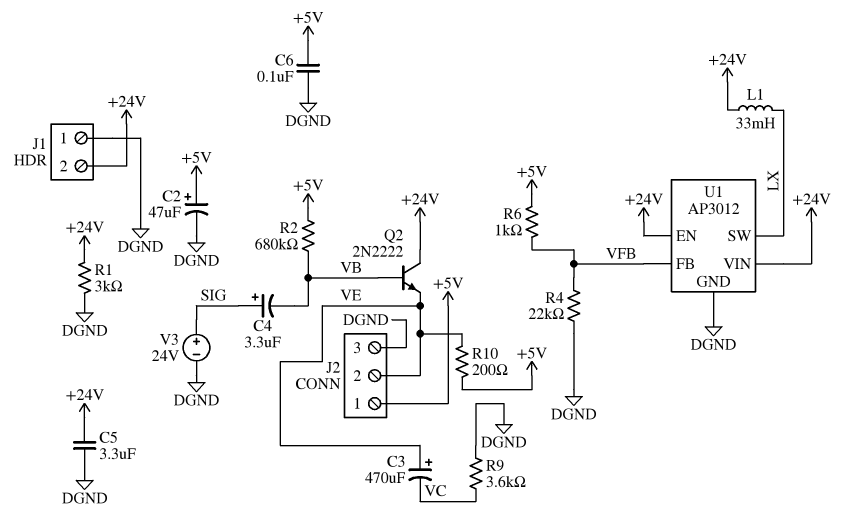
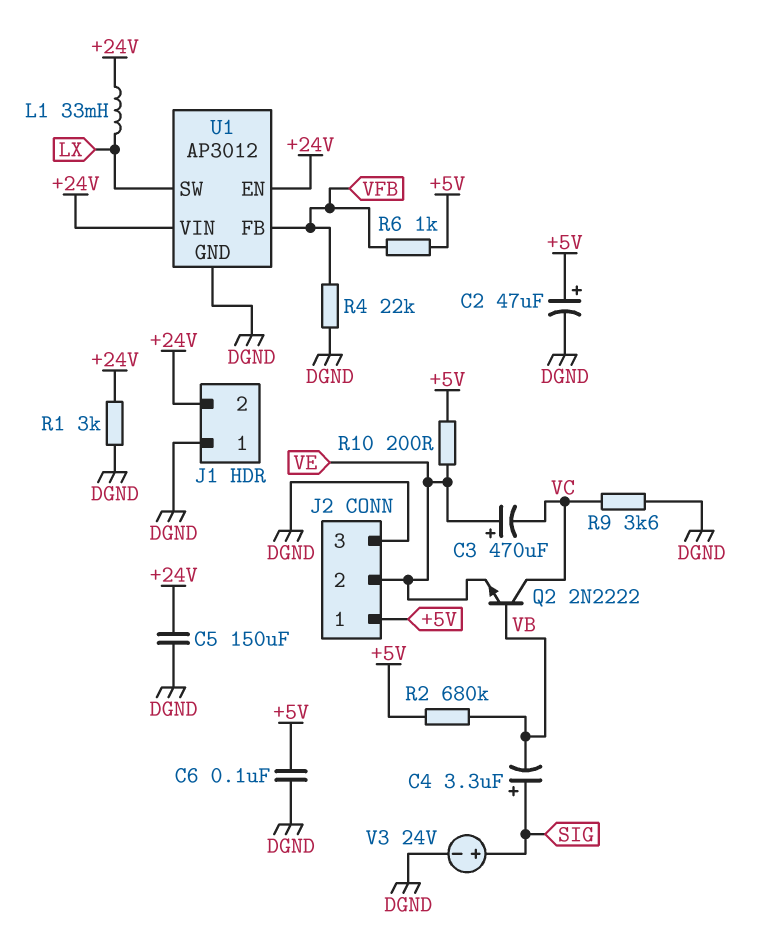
C5: 3.3uF (+24V, DGND) -> 150uF (+24V, DGND)
Q2: NPN 2N2222 (B VB, C +24V, E VE) -> NPN 2N2222 (B VB, C VC, E VE)

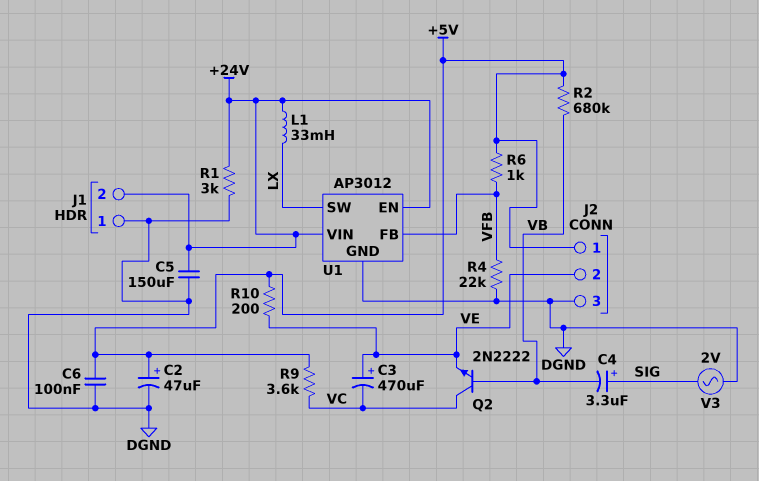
R9: 3.6k (DGND, VC) -> 3.6k (+5V, VC)
V3: 24V (plus SIG, minus DGND) -> AC 2V (DGND, SIG)

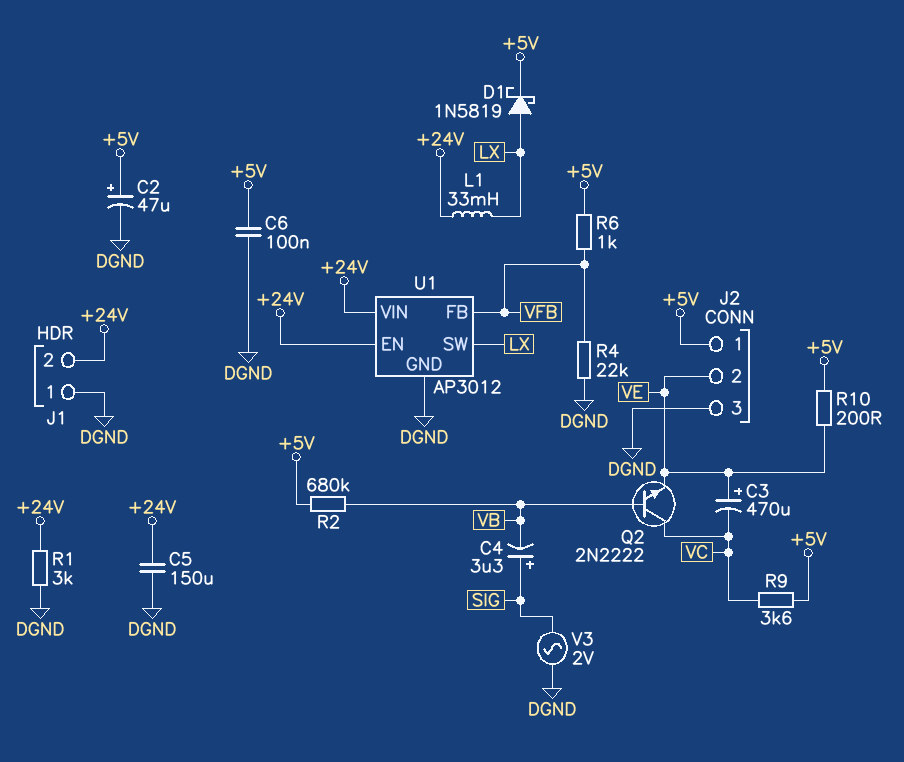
D1: none -> schottky 1N5819 (A LX, K +5V)

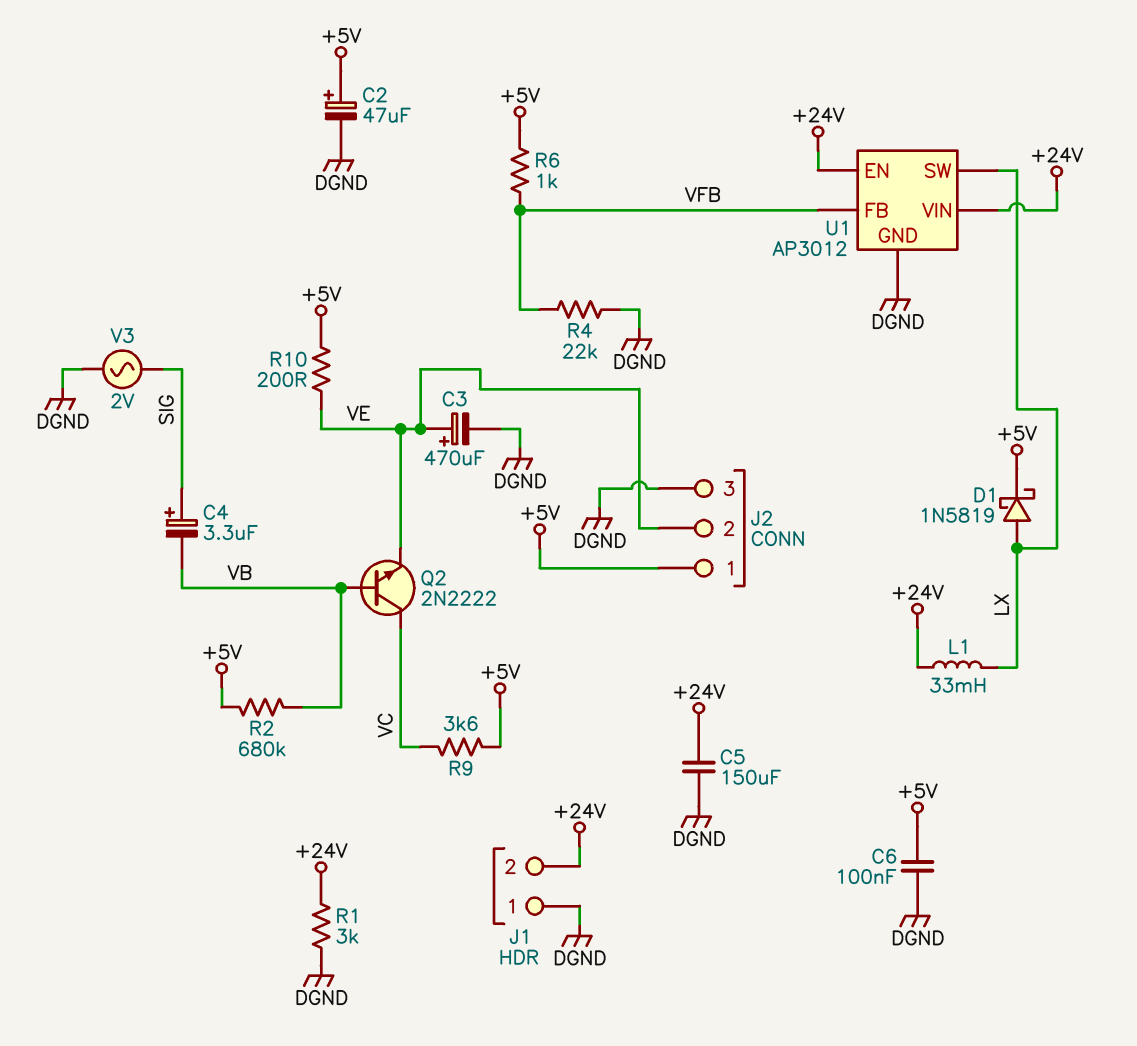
C3: 470uF (plus VE, minus VC) -> 470uF (plus VE, minus DGND)

